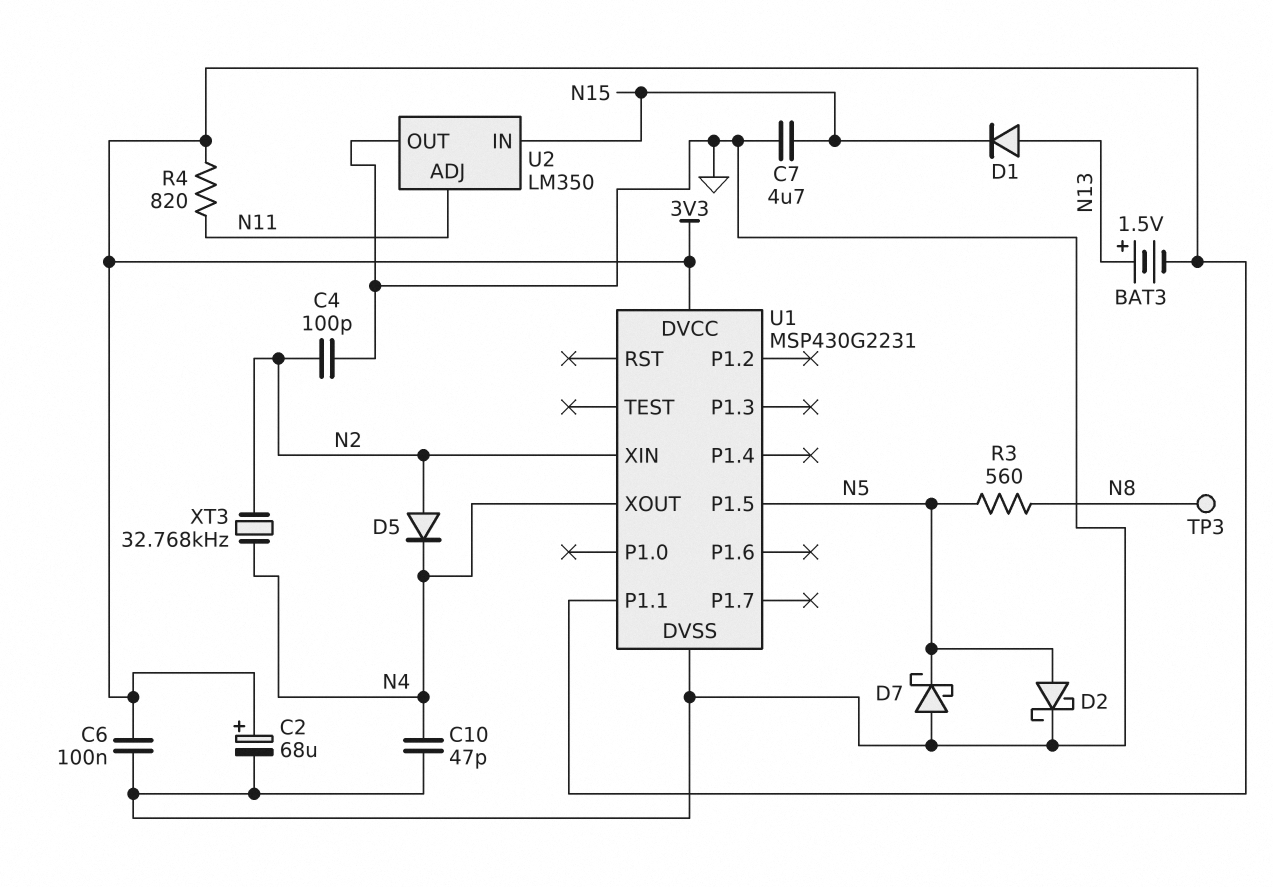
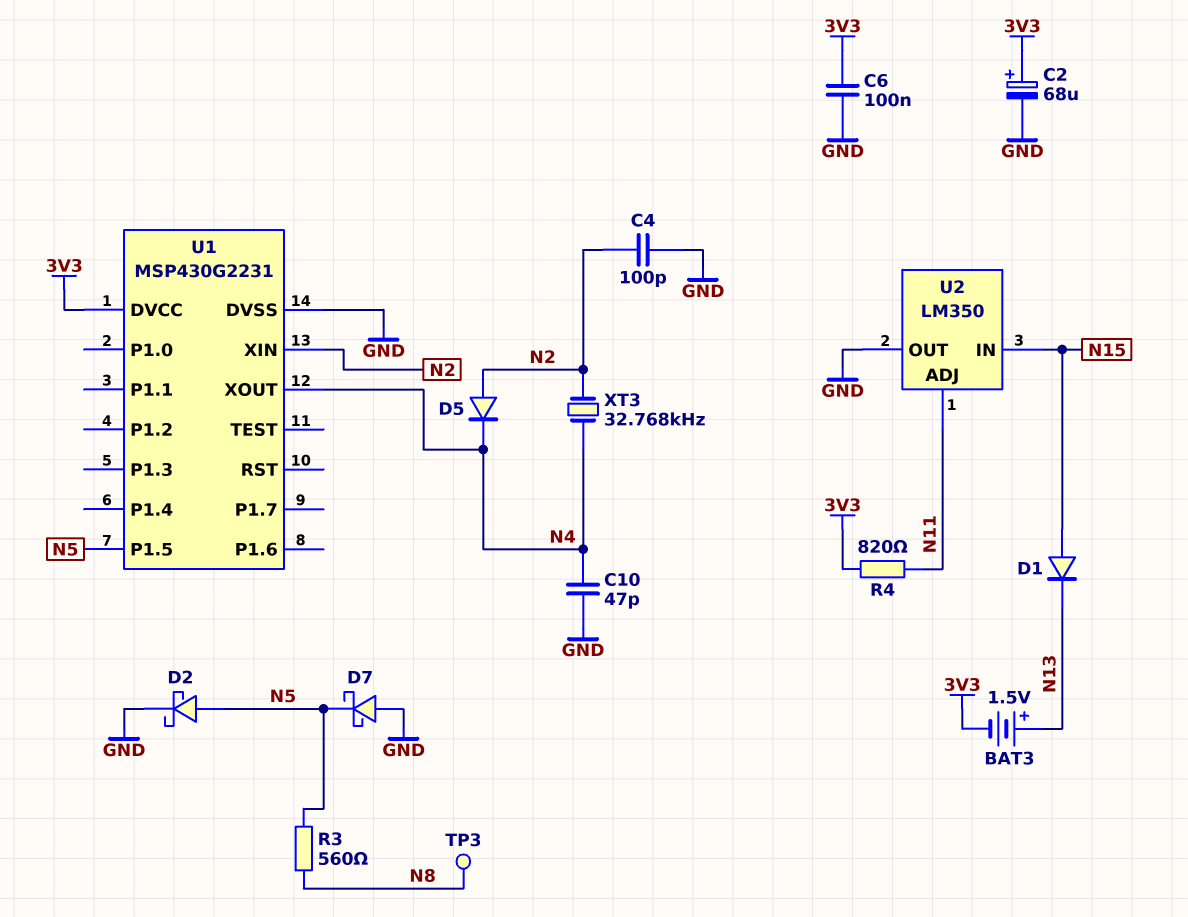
C7: 4.7uF (GND, N15) -> none
D1: diode (A N13, K N15) -> diode (A N15, K N13)
U1 pin P1.1: 3V3 -> none

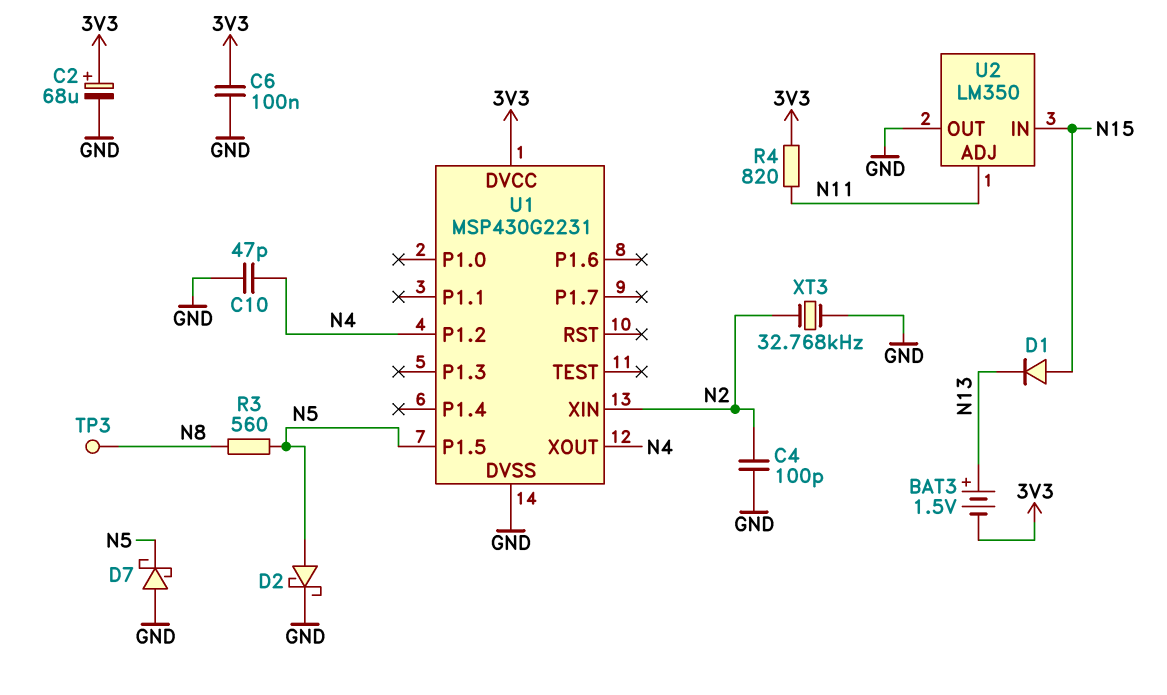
D5: diode (A N2, K N4) -> none
U1 pin P1.2: none -> N4
XT3: 32.768kHz (N2, N4) -> 32.768kHz (GND, N2)

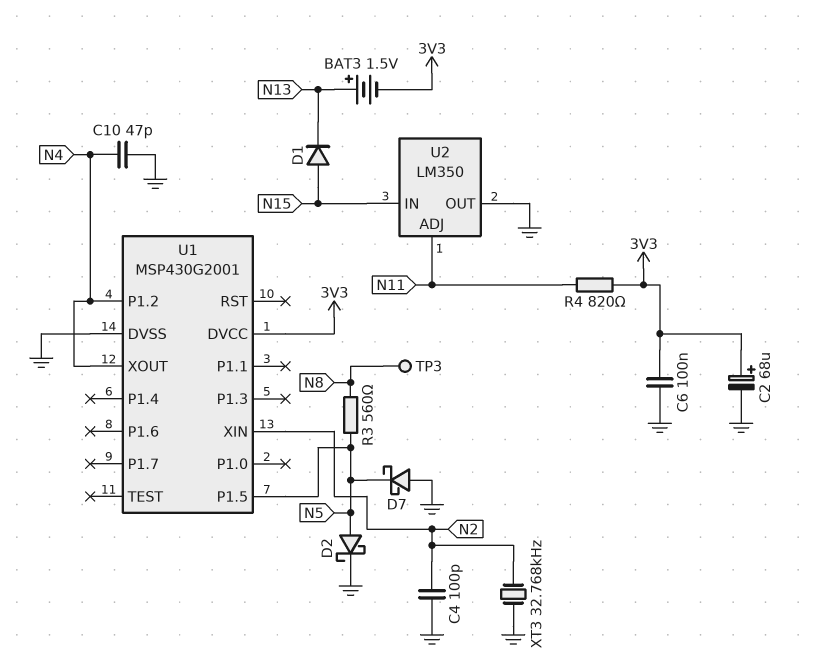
U1: MSP430G2231 -> MSP430G2001

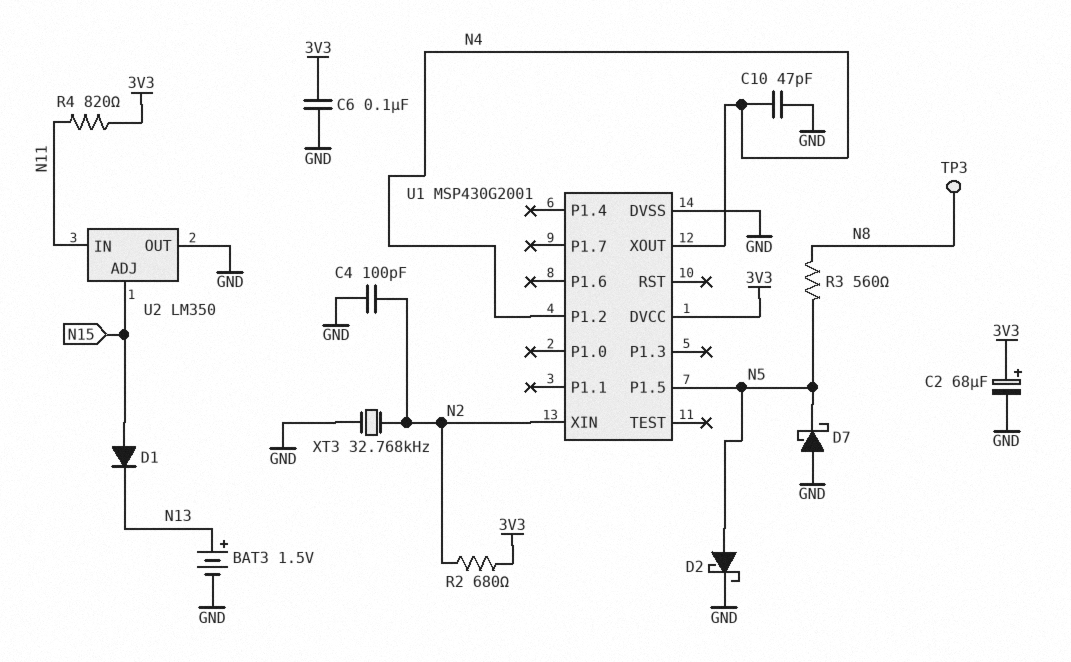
BAT3: 1.5V (plus N13, minus 3V3) -> 1.5V (plus N13, minus GND)
R2: none -> 680 (3V3, N2)
U2 pin ADJ: N11 -> N15
U2 pin IN: N15 -> N11

